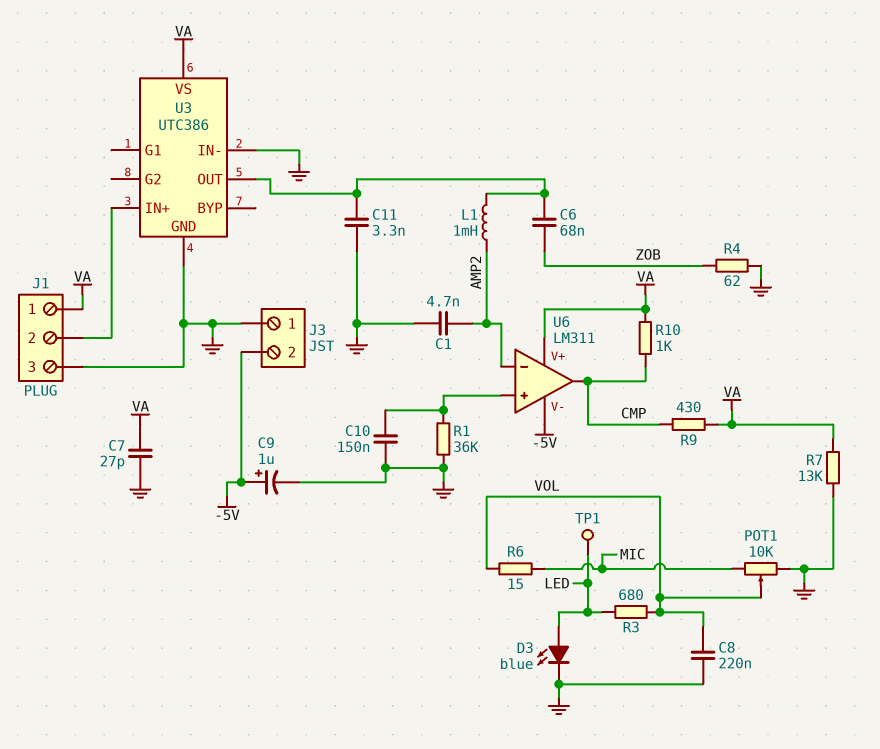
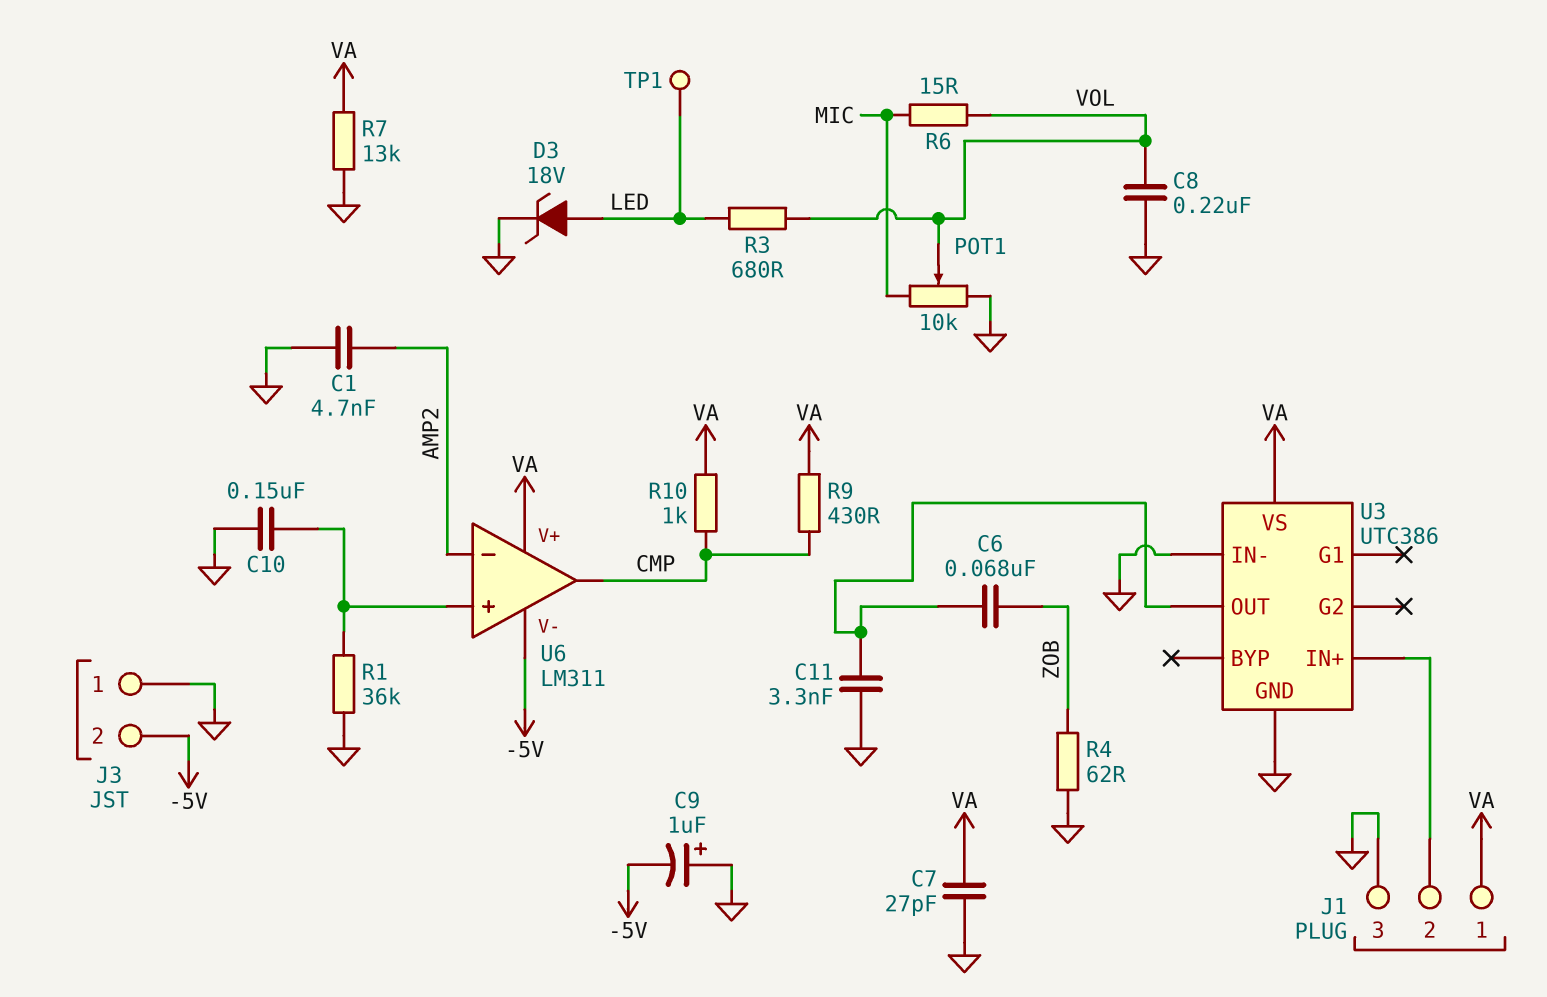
C9: 1uF (plus -5V, minus GND) -> 1uF (plus GND, minus -5V)
D3: LED blue (A LED, K GND) -> zener 18V (A LED, K GND)
L1: 1mH (AMP2, U3/OUT) -> none

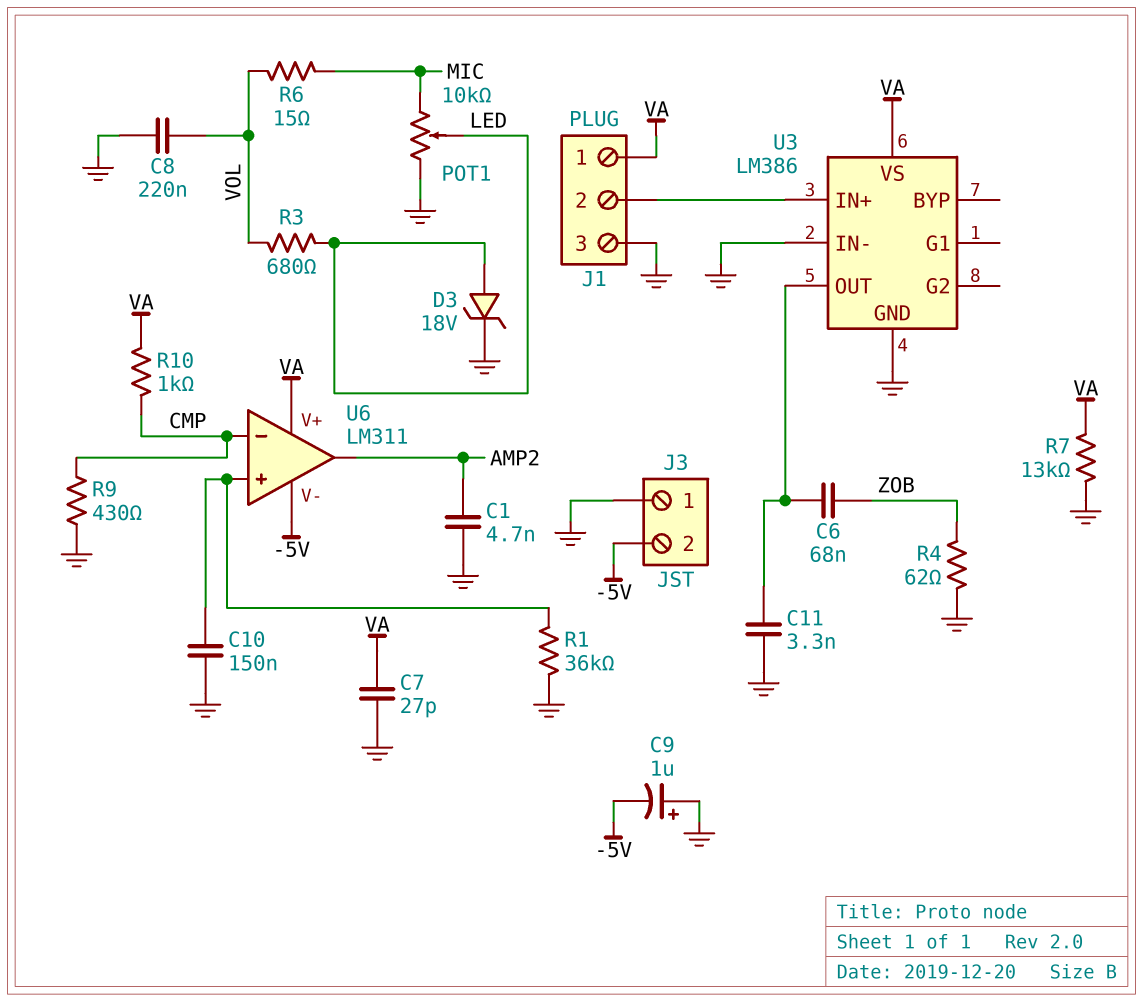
POT1: 10k (GND, MIC, wiper VOL) -> 10k (GND, MIC, wiper LED)
R9: 430 (CMP, VA) -> 430 (CMP, GND)
TP1: test point (LED) -> none
U3: UTC386 -> LM386
U6 pin in-: AMP2 -> CMP
U6 pin out: CMP -> AMP2

